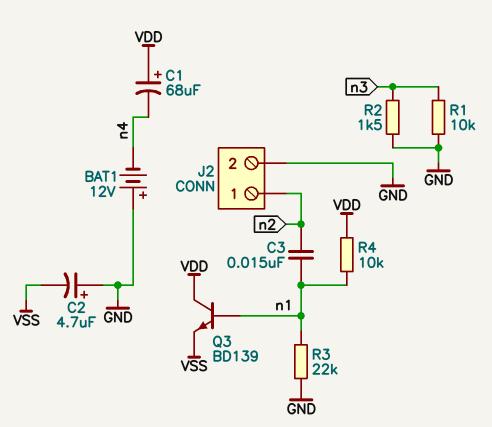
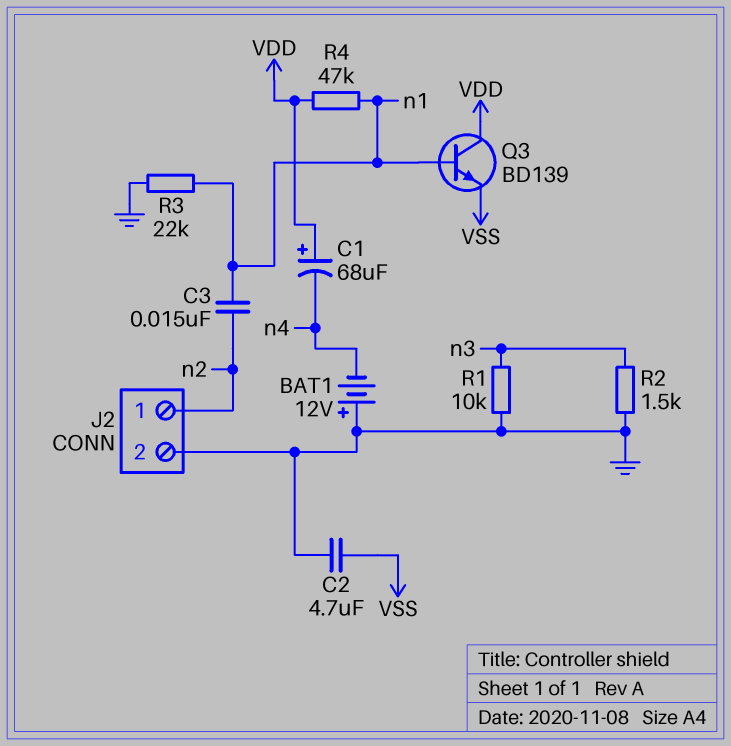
C2: 4.7uF (plus GND, minus VSS) -> 4.7uF (GND, VSS)
R4: 10k (VDD, n1) -> 47k (VDD, n1)

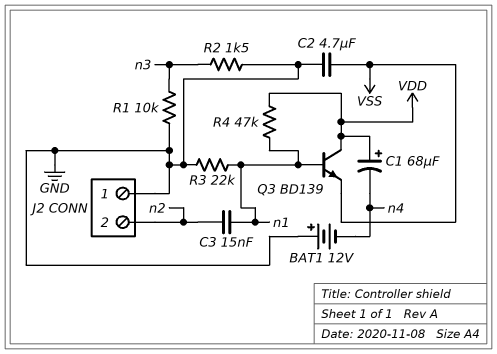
J2 pin 1: n2 -> GND
J2 pin 2: GND -> n2

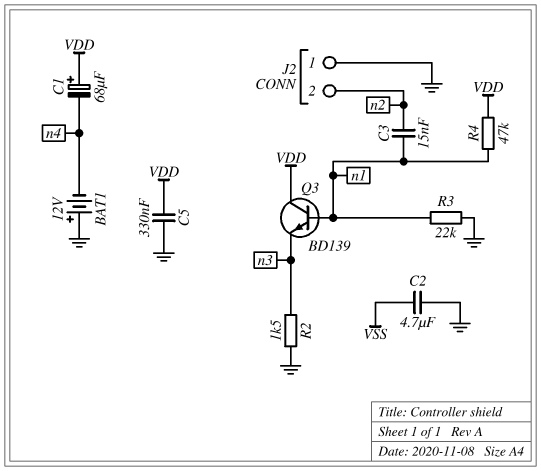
C5: none -> 330nF (GND, VDD)
Q3: NPN BD139 (B n1, C VDD, E VSS) -> NPN BD139 (B n1, C VDD, E n3)
R1: 10k (GND, n3) -> none

